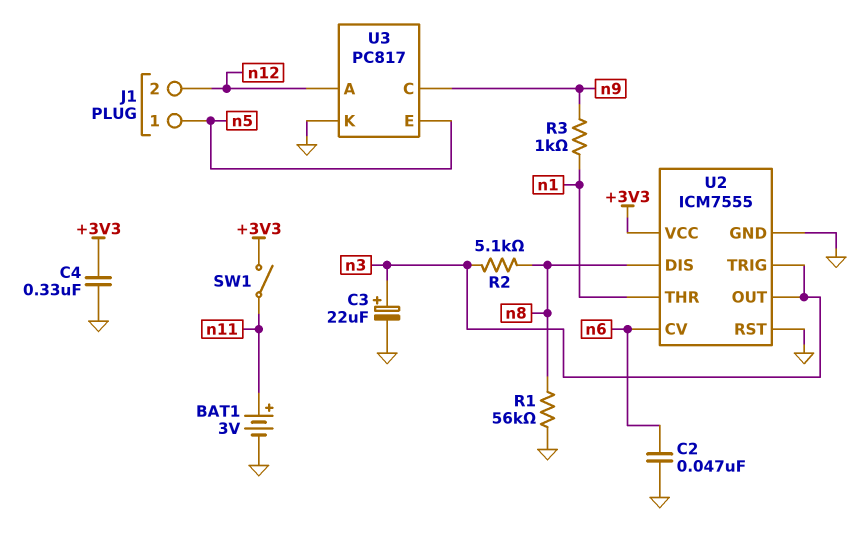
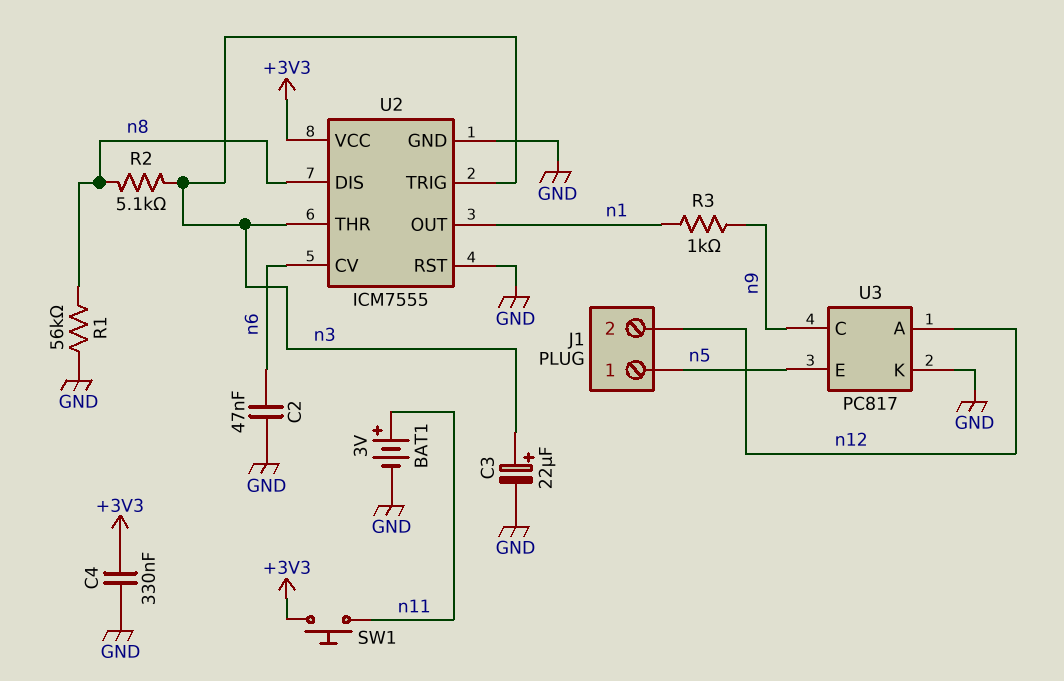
SW1: switch (+3V3, n11) -> button (+3V3, n11)
U2 pin OUT: n3 -> n1
U2 pin THR: n1 -> n3

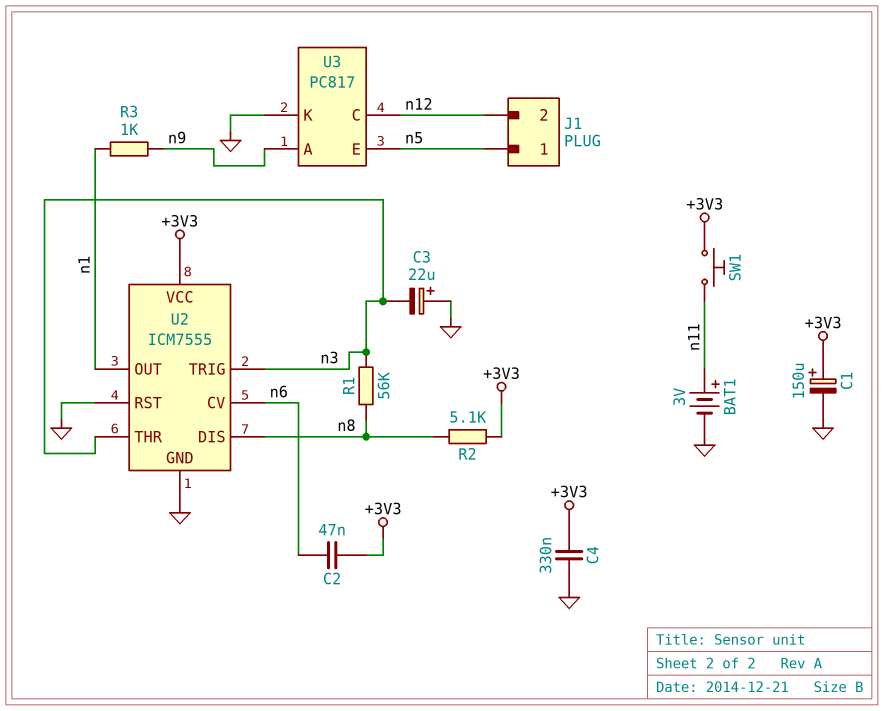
C1: none -> 150uF (plus +3V3, minus GND)
C2: 47nF (GND, n6) -> 47nF (+3V3, n6)
C3: 22uF (plus n3, minus GND) -> 22uF (plus GND, minus n3)
R1: 56k (GND, n8) -> 56k (n3, n8)
R2: 5.1k (n3, n8) -> 5.1k (+3V3, n8)
U3 pin A: n12 -> n9
U3 pin C: n9 -> n12

